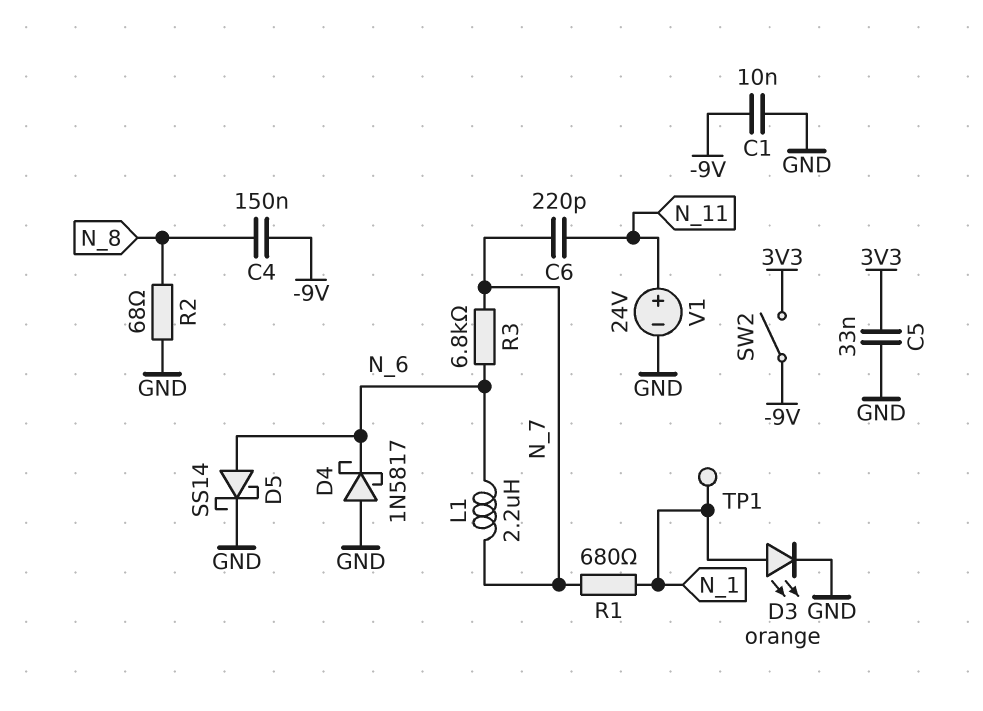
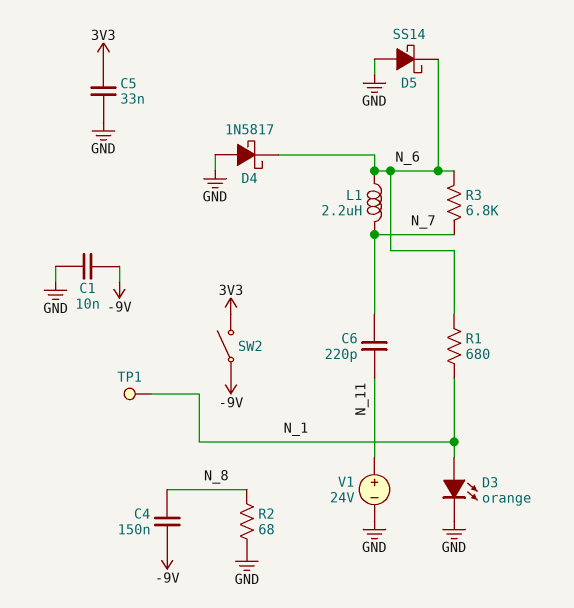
D5: schottky SS14 (A N_6, K GND) -> schottky SS14 (A GND, K N_6)
R1: 680 (N_1, N_7) -> 680 (N_1, N_6)

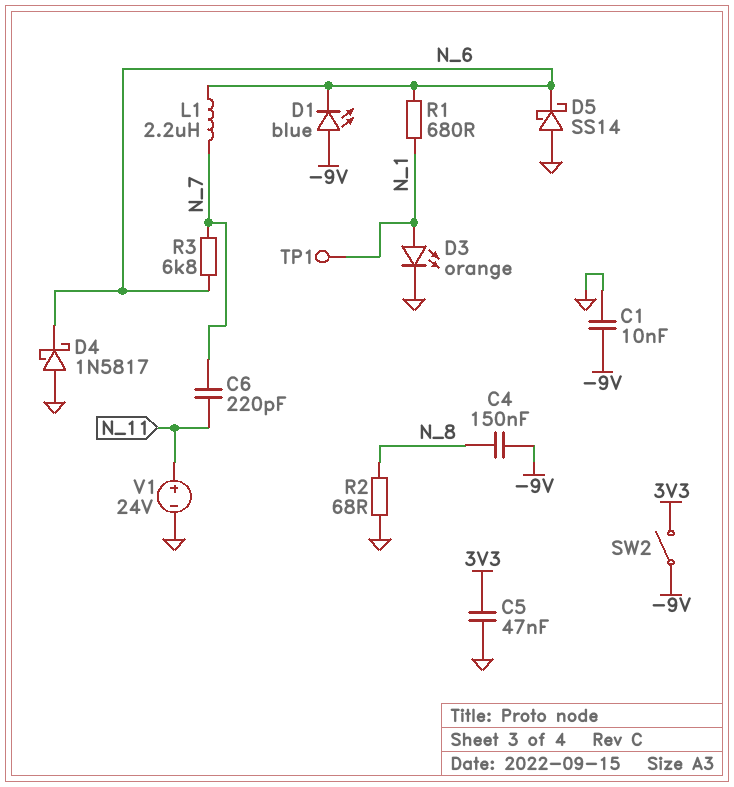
C5: 33nF (3V3, GND) -> 47nF (3V3, GND)
D1: none -> LED blue (A -9V, K N_6)

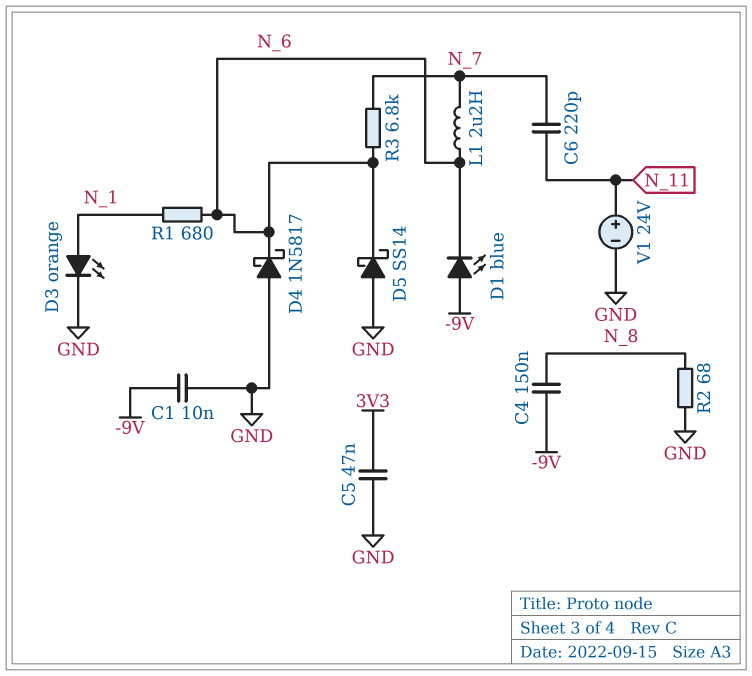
SW2: switch (-9V, 3V3) -> none
TP1: test point (N_1) -> none

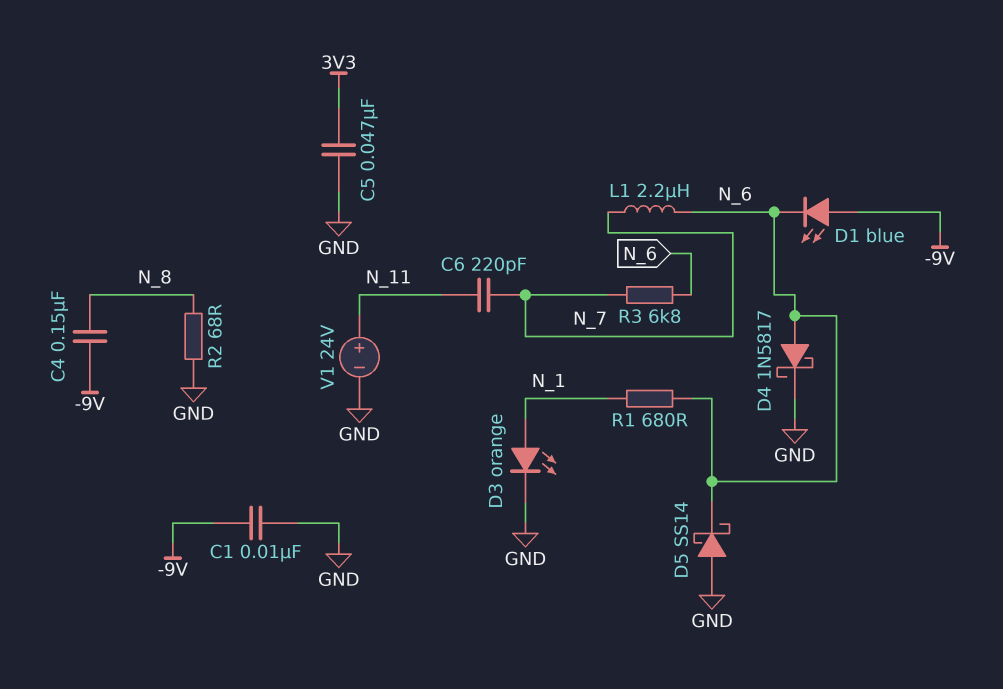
D4: schottky 1N5817 (A GND, K N_6) -> schottky 1N5817 (A N_6, K GND)

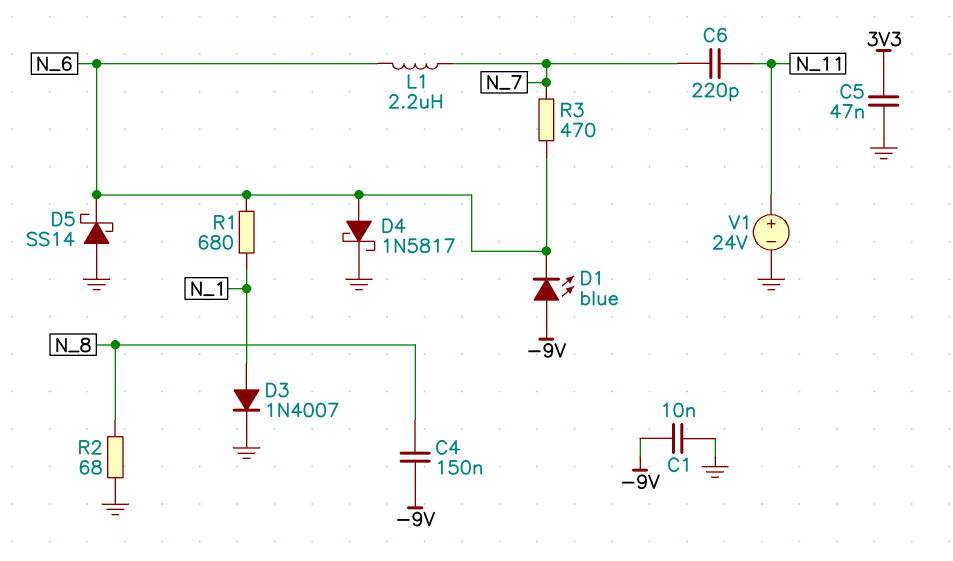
D3: LED orange (A N_1, K GND) -> diode 1N4007 (A N_1, K GND)
R3: 6.8k (N_6, N_7) -> 470 (N_6, N_7)

